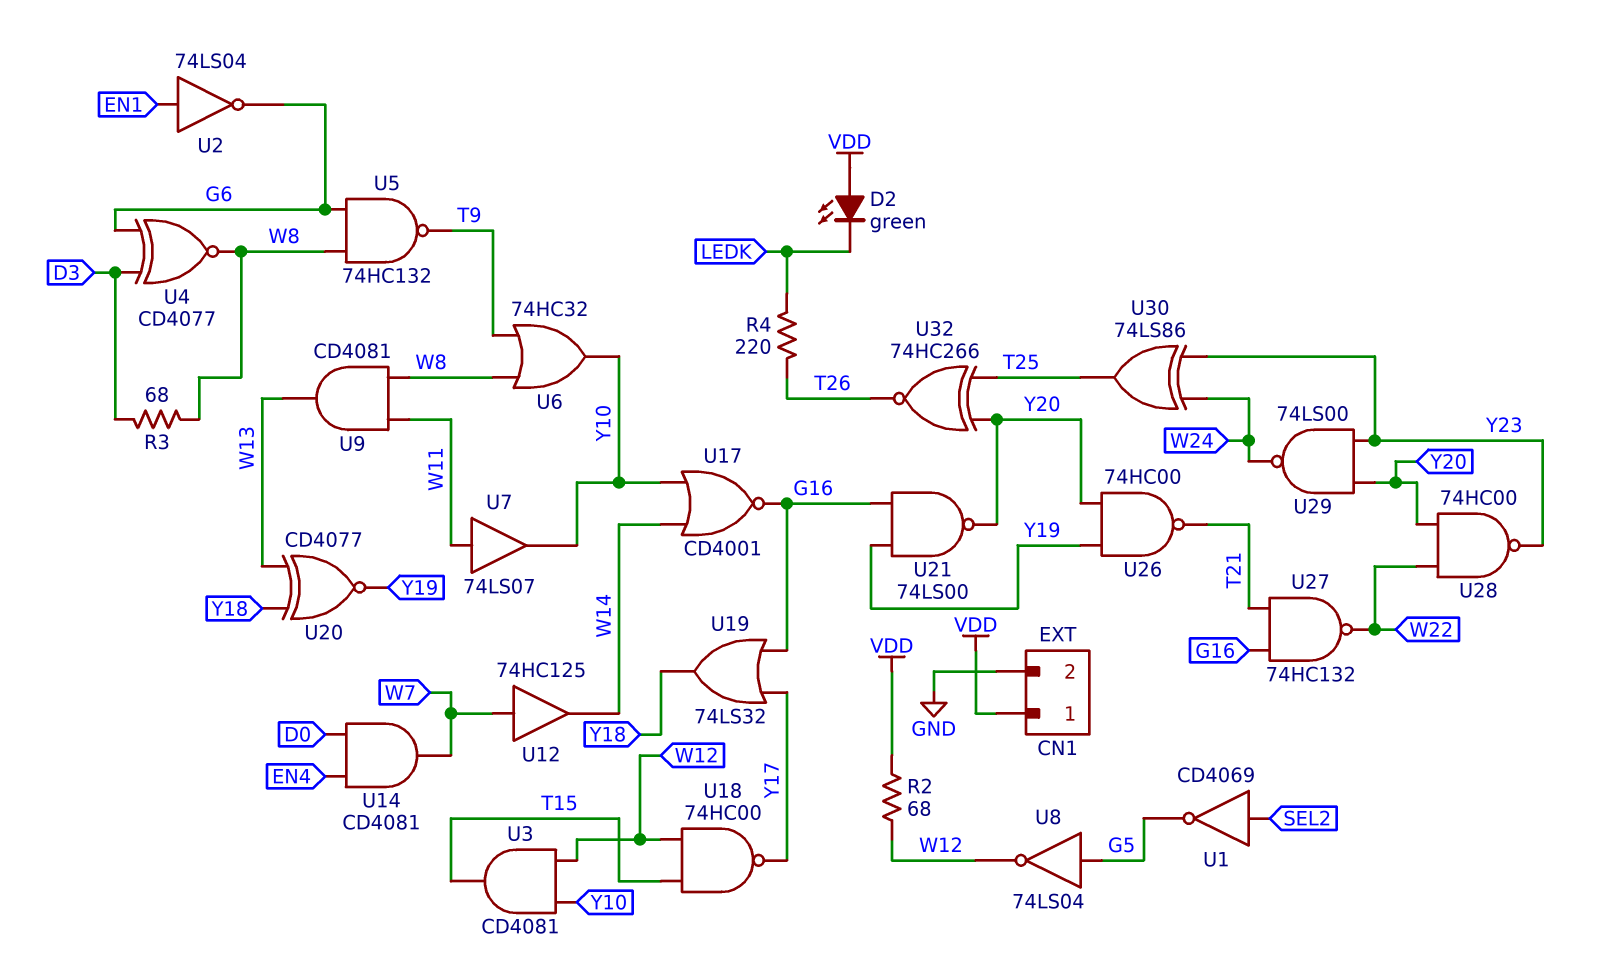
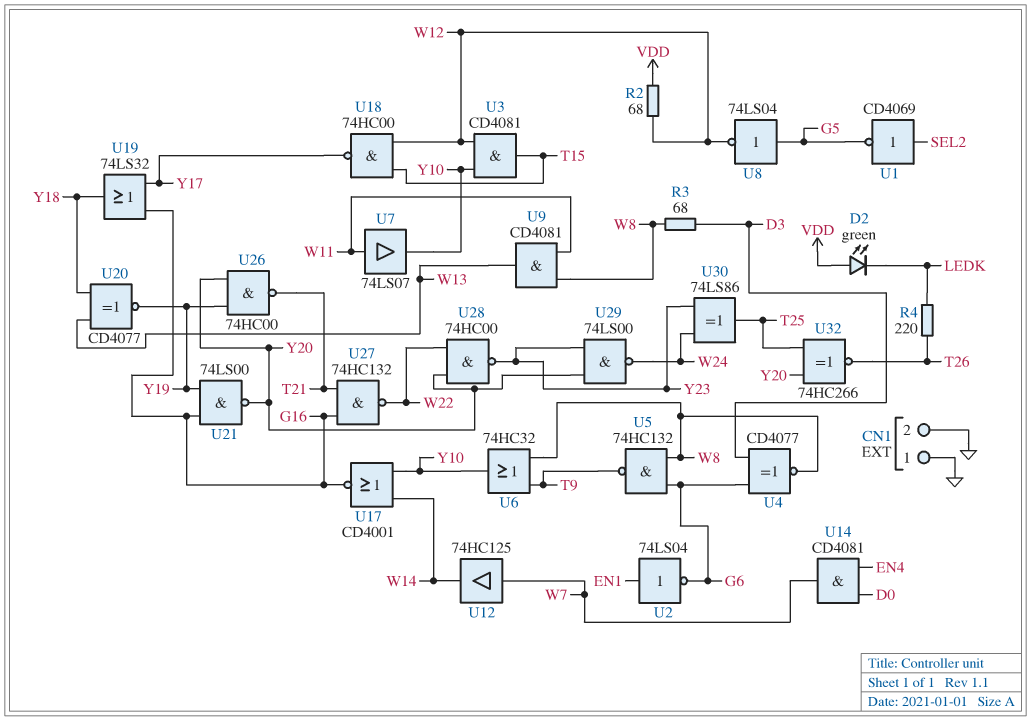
CN1 pin 1: VDD -> GND

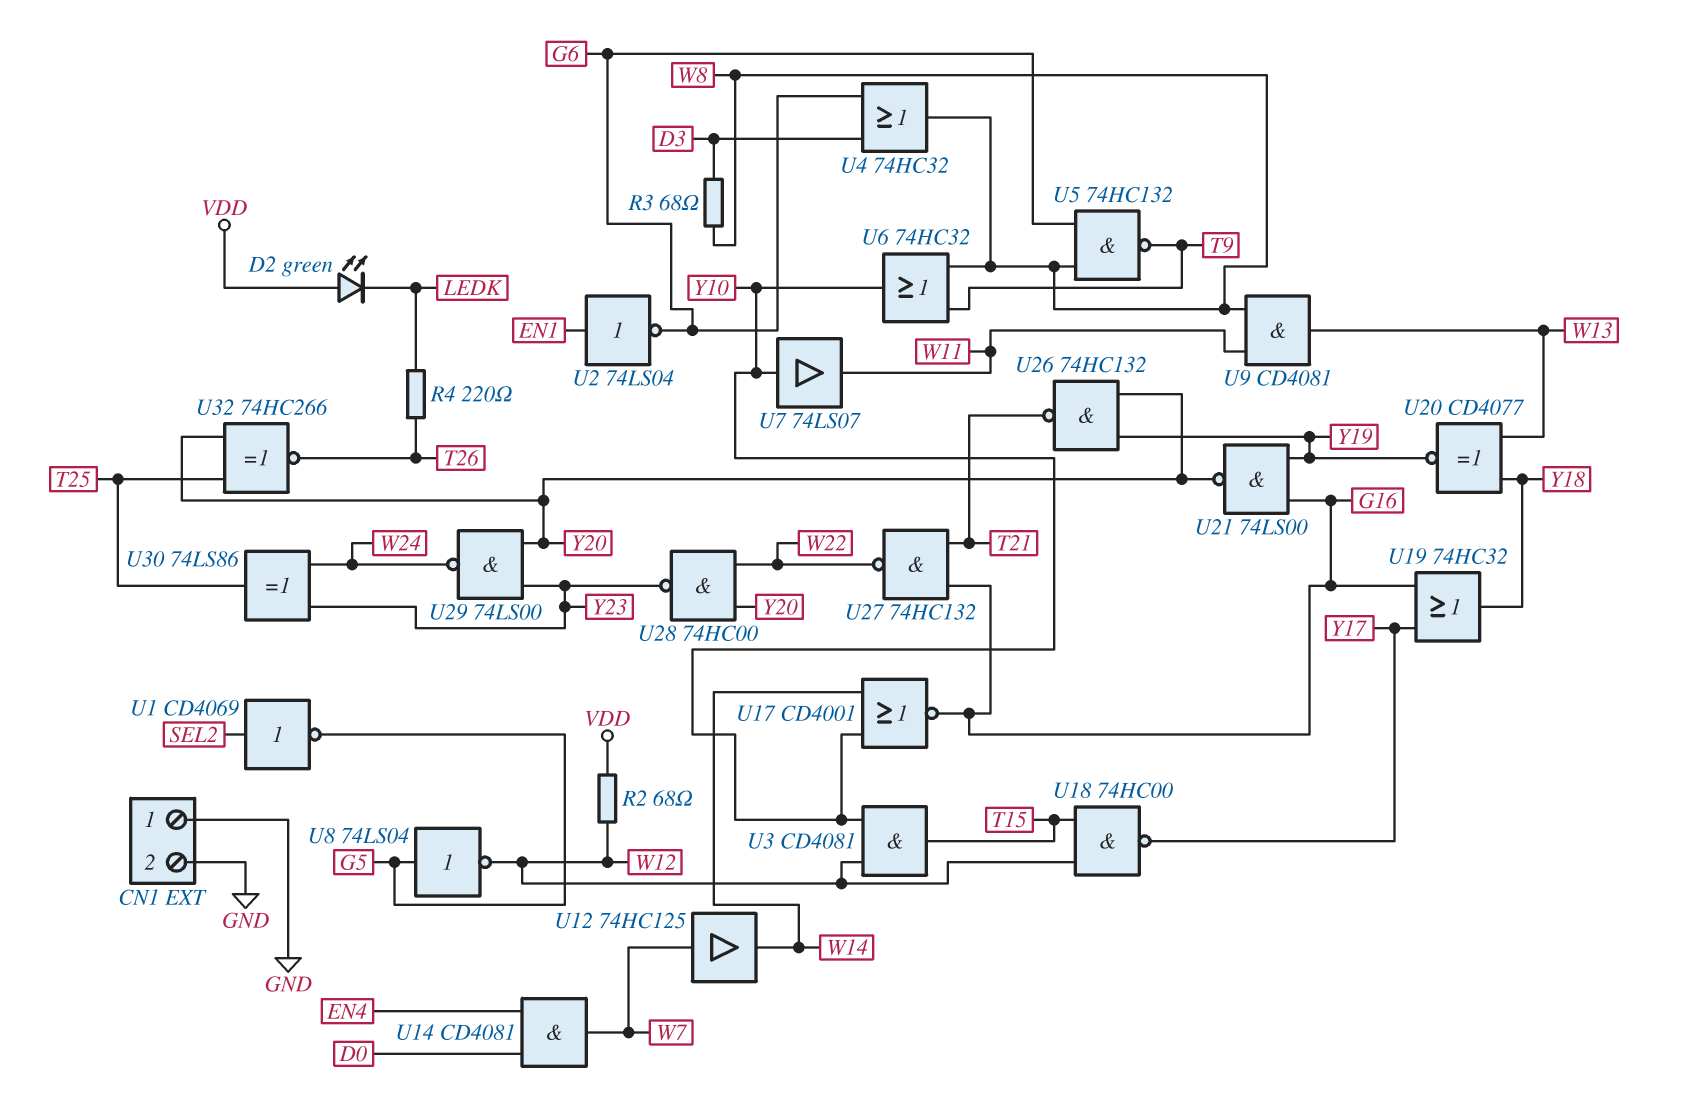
U4: XNOR CD4077 (in D3, in G6, out W8) -> OR 74HC32 (in D3, in G6, out W8)
U7: buffer 74LS07 (in W11, out Y10) -> buffer 74LS07 (in Y10, out W11)
U19: OR 74LS32 (in G16, in Y17, out Y18) -> OR 74HC32 (in G16, in Y17, out Y18)
U26: NAND 74HC00 (in Y19, in Y20, out T21) -> NAND 74HC132 (in Y19, in Y20, out T21)

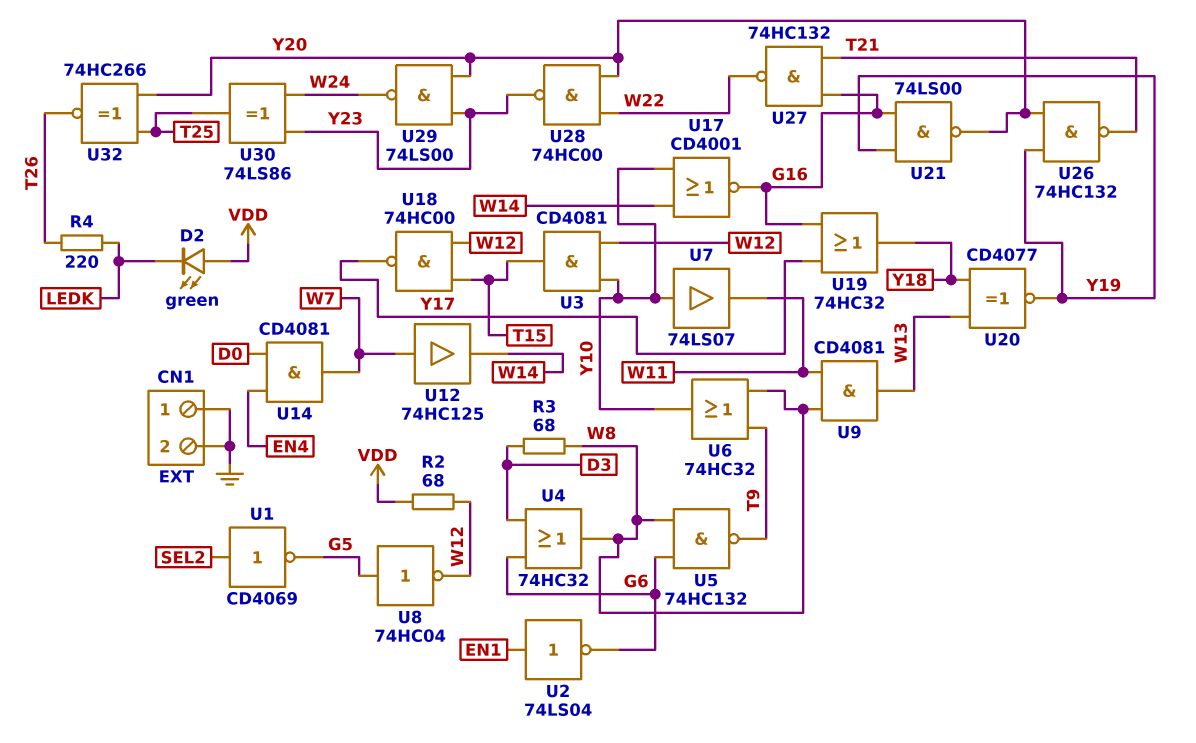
U8: NOT 74LS04 (in G5, out W12) -> NOT 74HC04 (in G5, out W12)

